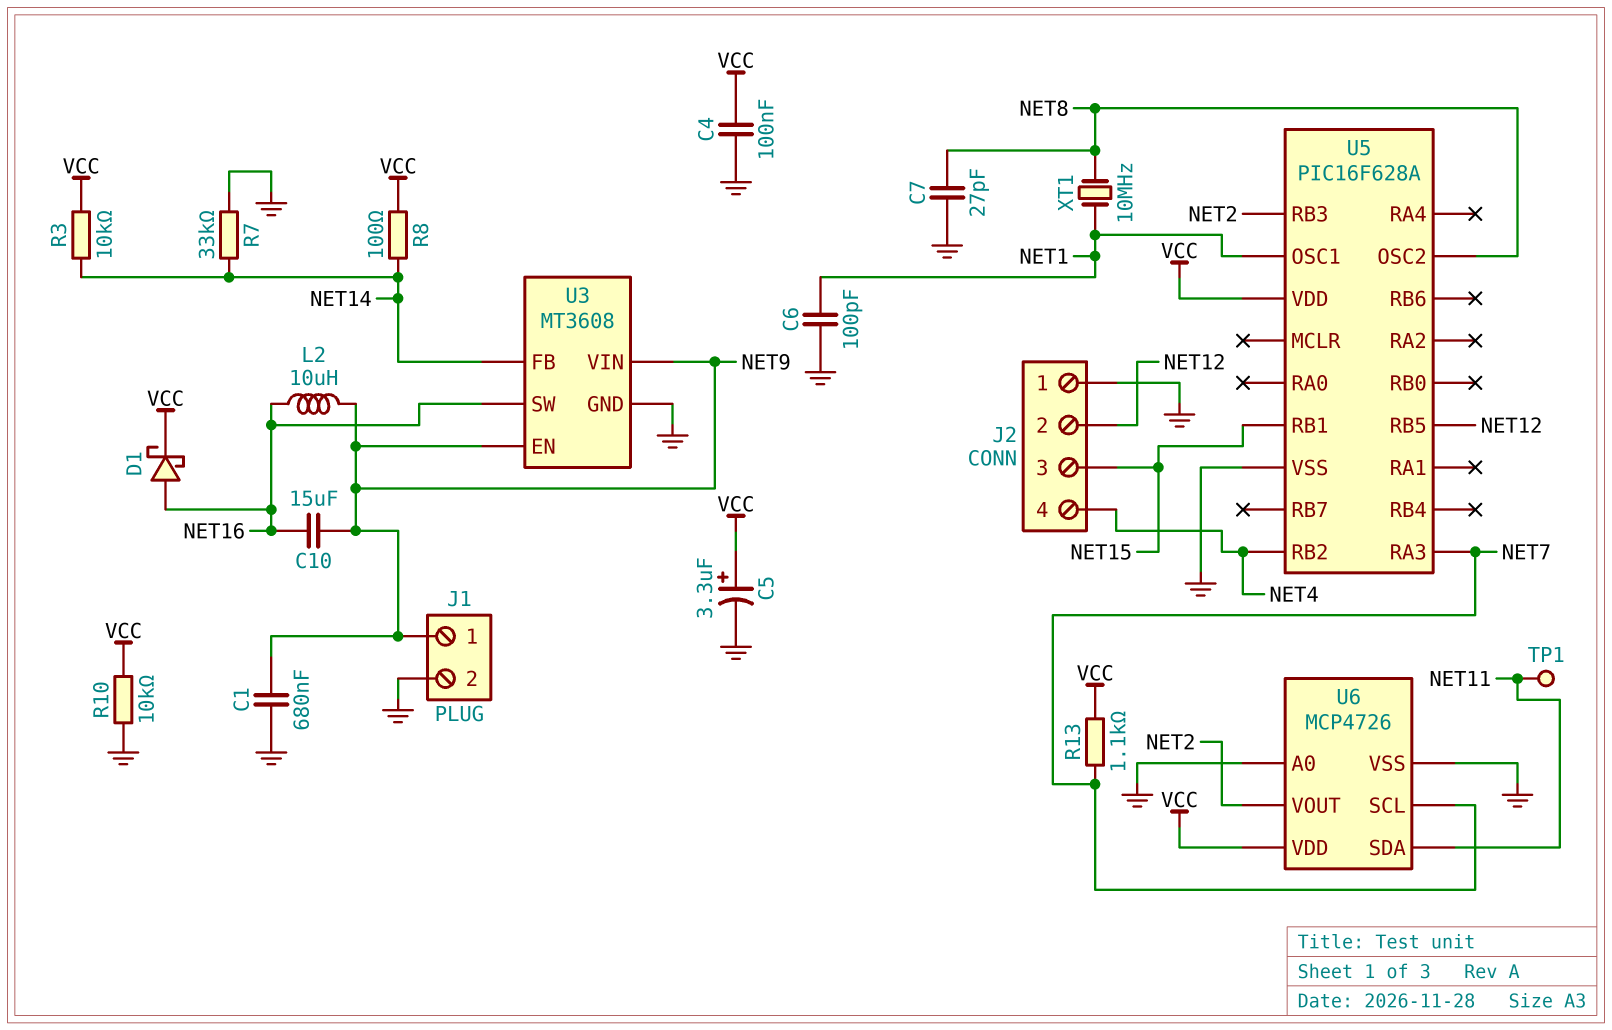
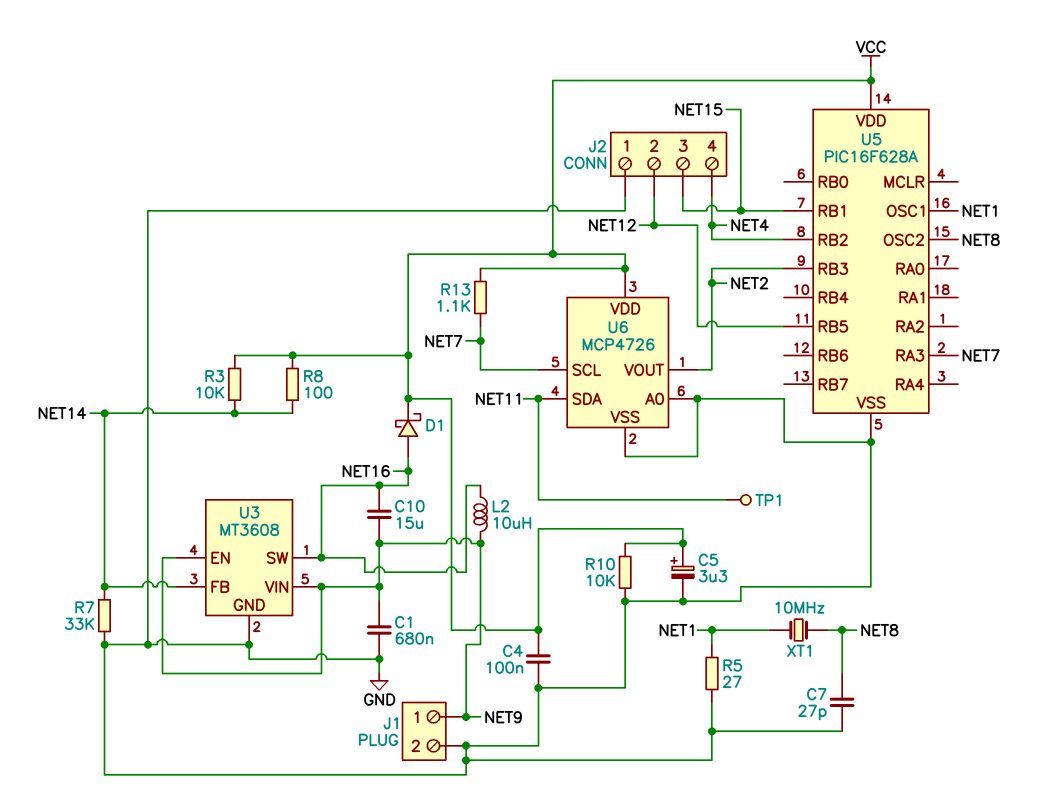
C6: 100pF (GND, NET1) -> none
R5: none -> 27 (GND, NET1)

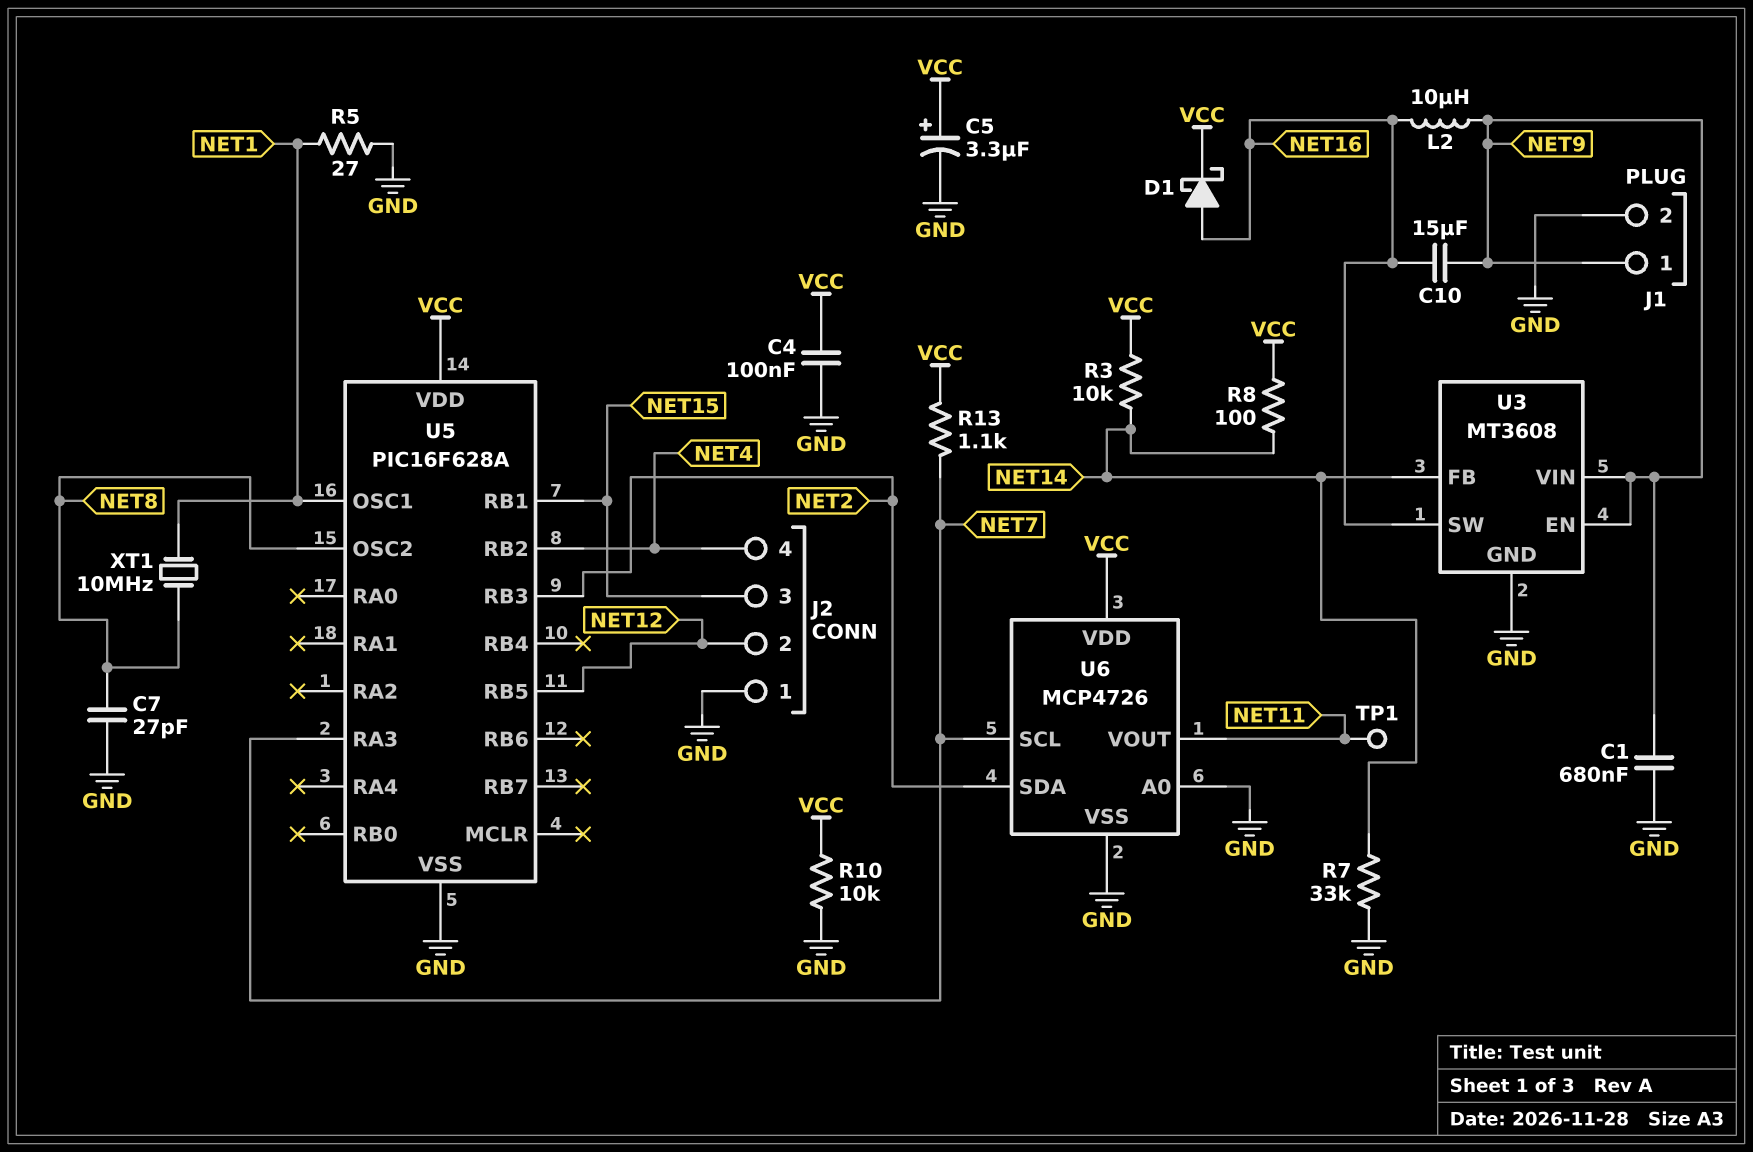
U6 pin SDA: NET11 -> NET2
U6 pin VOUT: NET2 -> NET11

